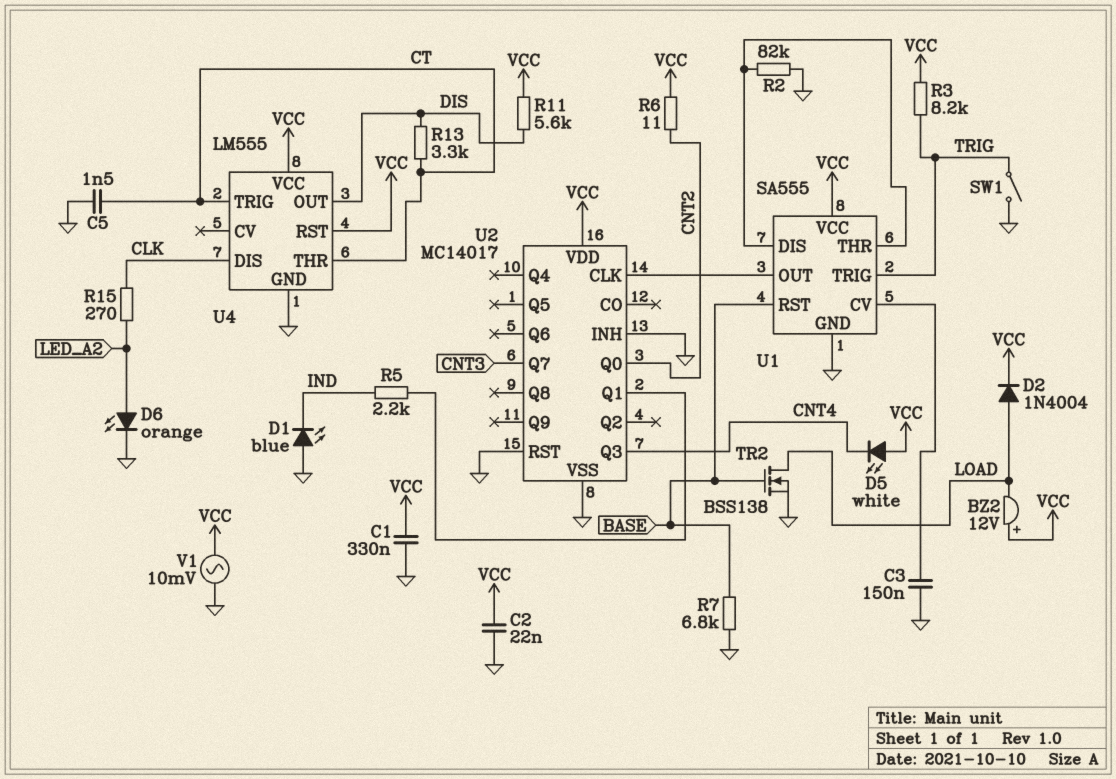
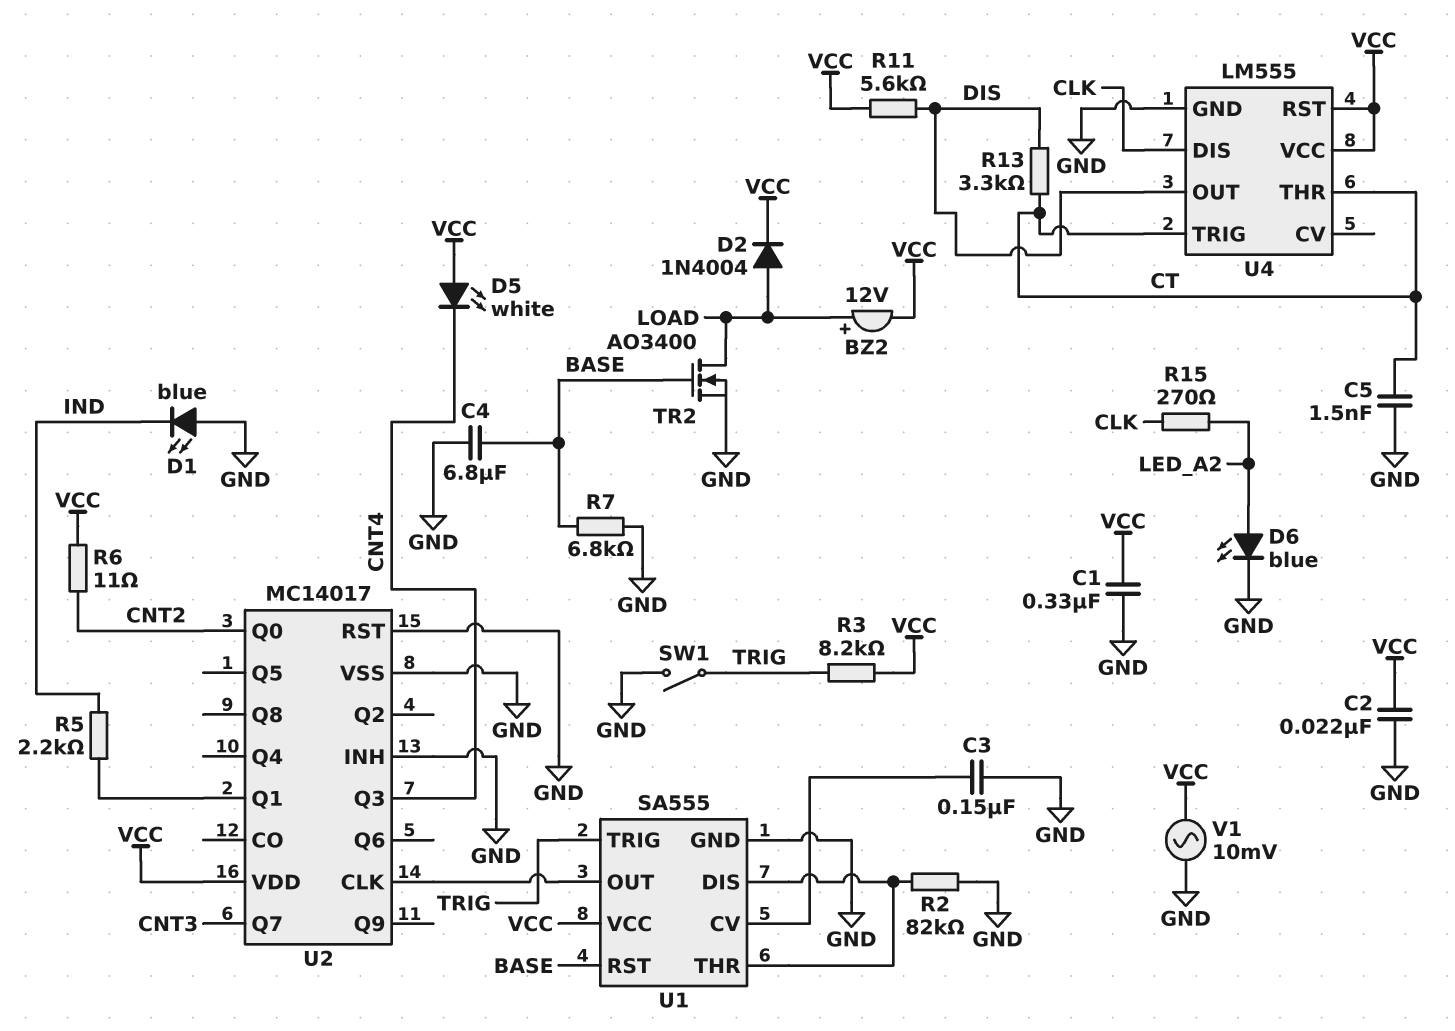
BZ2: buzzer 12V (plus VCC, minus LOAD) -> buzzer 12V (plus LOAD, minus VCC)
C4: none -> 6.8uF (BASE, GND)
D6: LED orange (A LED_A2, K GND) -> LED blue (A LED_A2, K GND)
TR2: NMOS BSS138 (G BASE, D LOAD, S GND) -> NMOS AO3400 (G BASE, D LOAD, S GND)

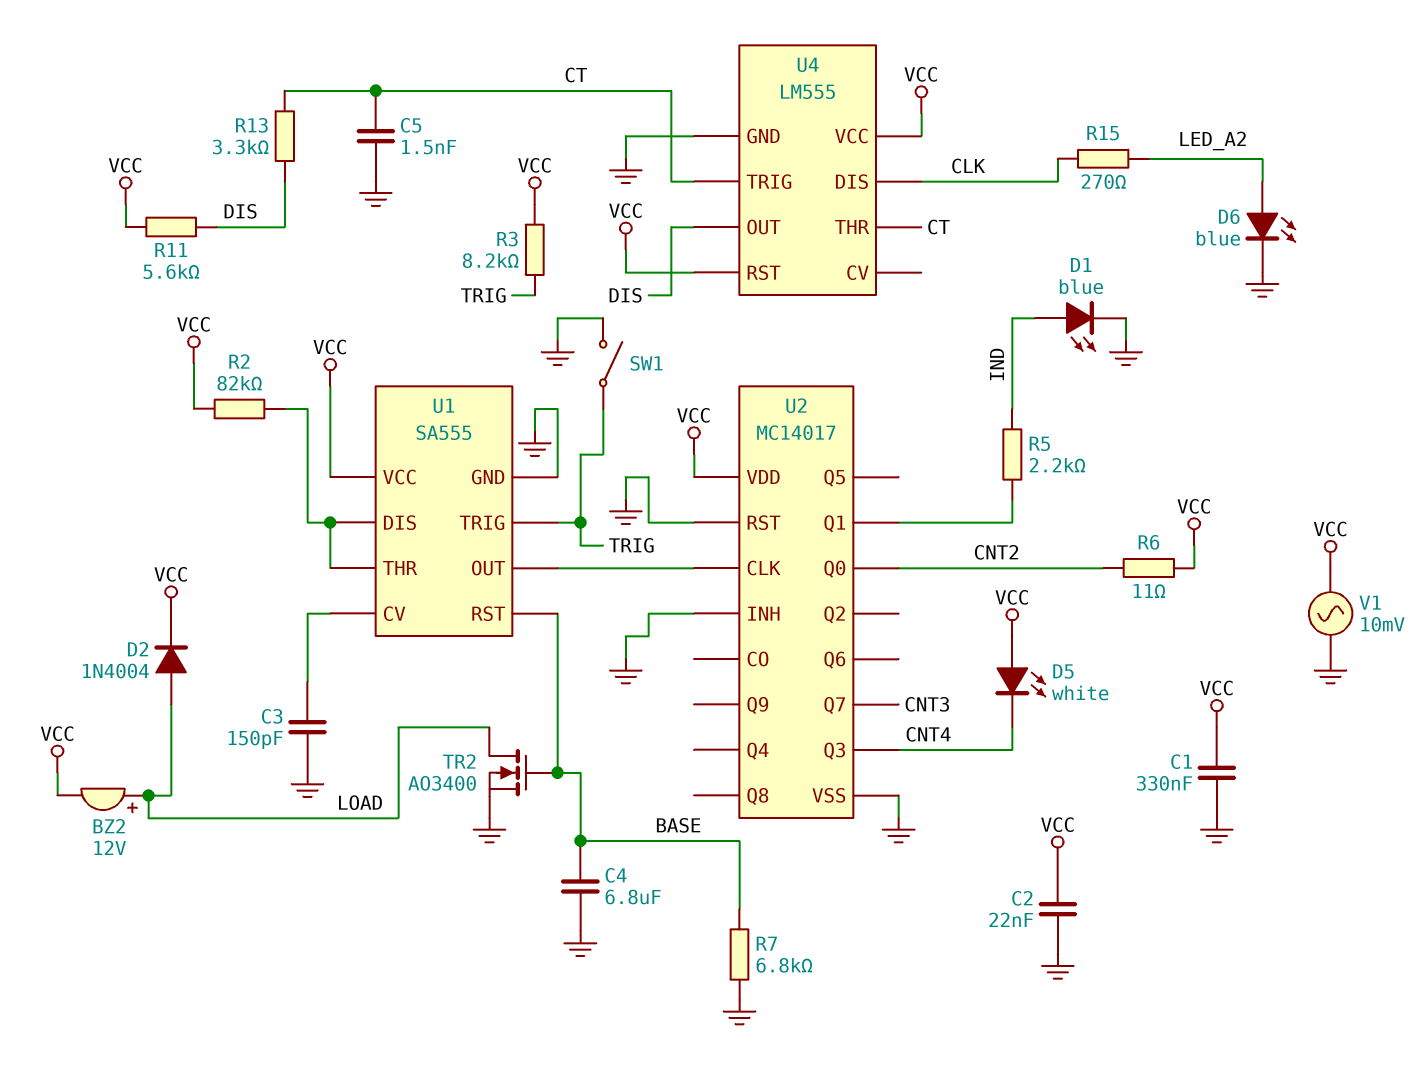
C3: 150nF (GND, U1/CV) -> 150pF (GND, U1/CV)
D1: LED blue (A GND, K IND) -> LED blue (A IND, K GND)
R2: 82k (GND, U1/DIS) -> 82k (U1/DIS, VCC)

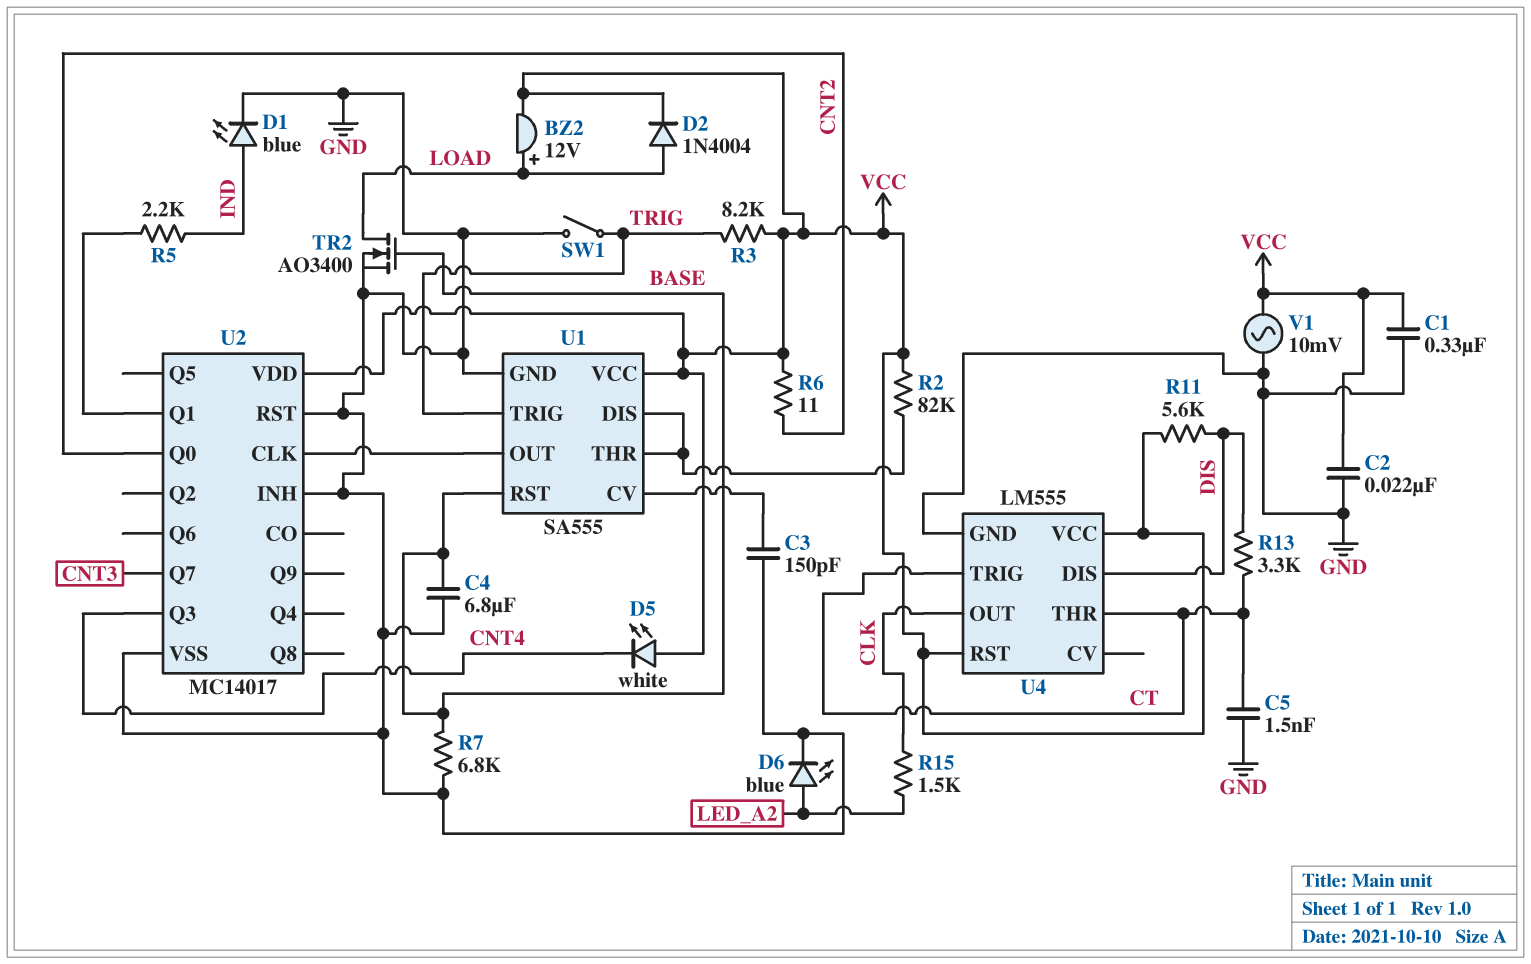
R15: 270 (CLK, LED_A2) -> 1.5k (CLK, LED_A2)
U4 pin DIS: CLK -> DIS
U4 pin OUT: DIS -> CLK

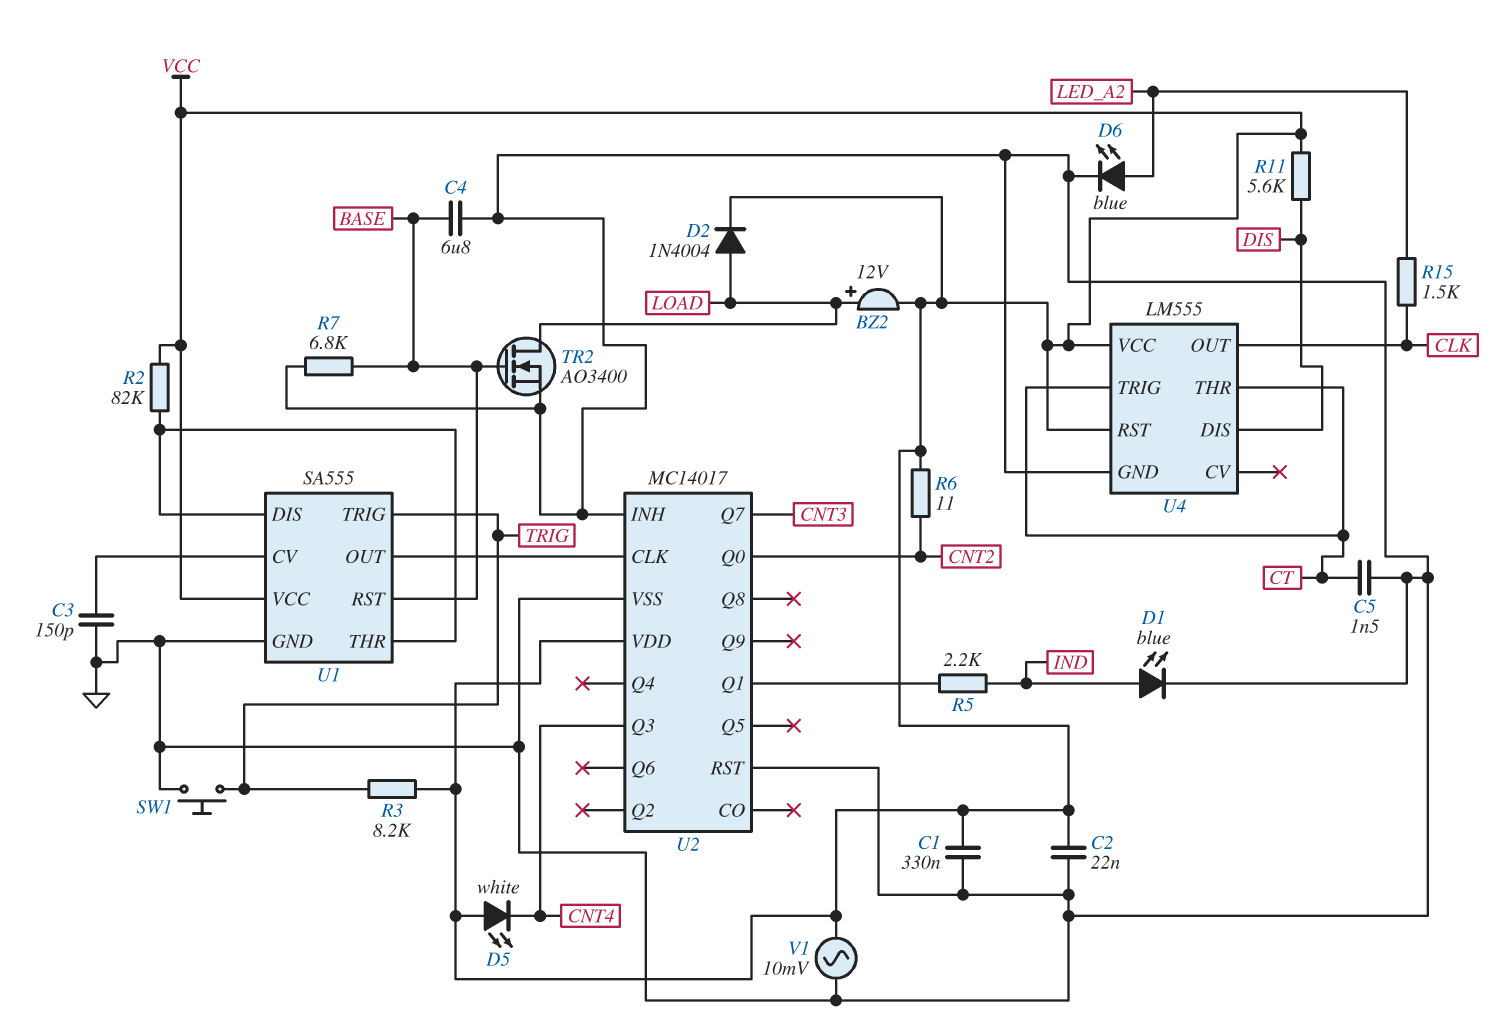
R13: 3.3k (CT, DIS) -> none
SW1: switch (GND, TRIG) -> button (GND, TRIG)

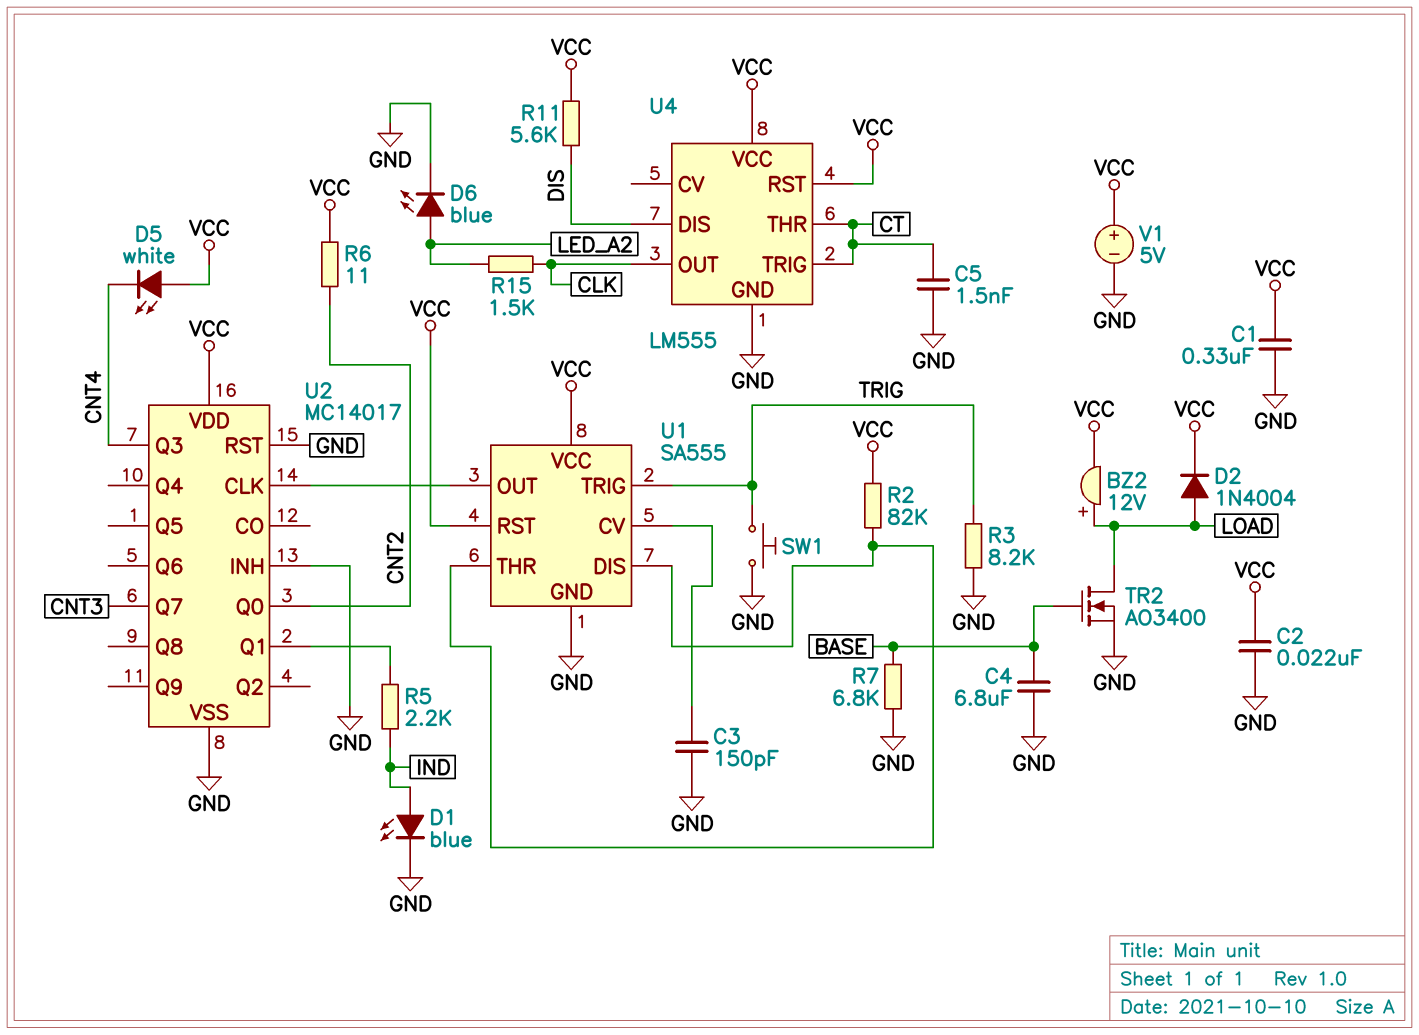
R3: 8.2k (TRIG, VCC) -> 8.2k (GND, TRIG)
U1 pin RST: BASE -> VCC
V1: AC 10mV (GND, VCC) -> 5V (plus VCC, minus GND)

